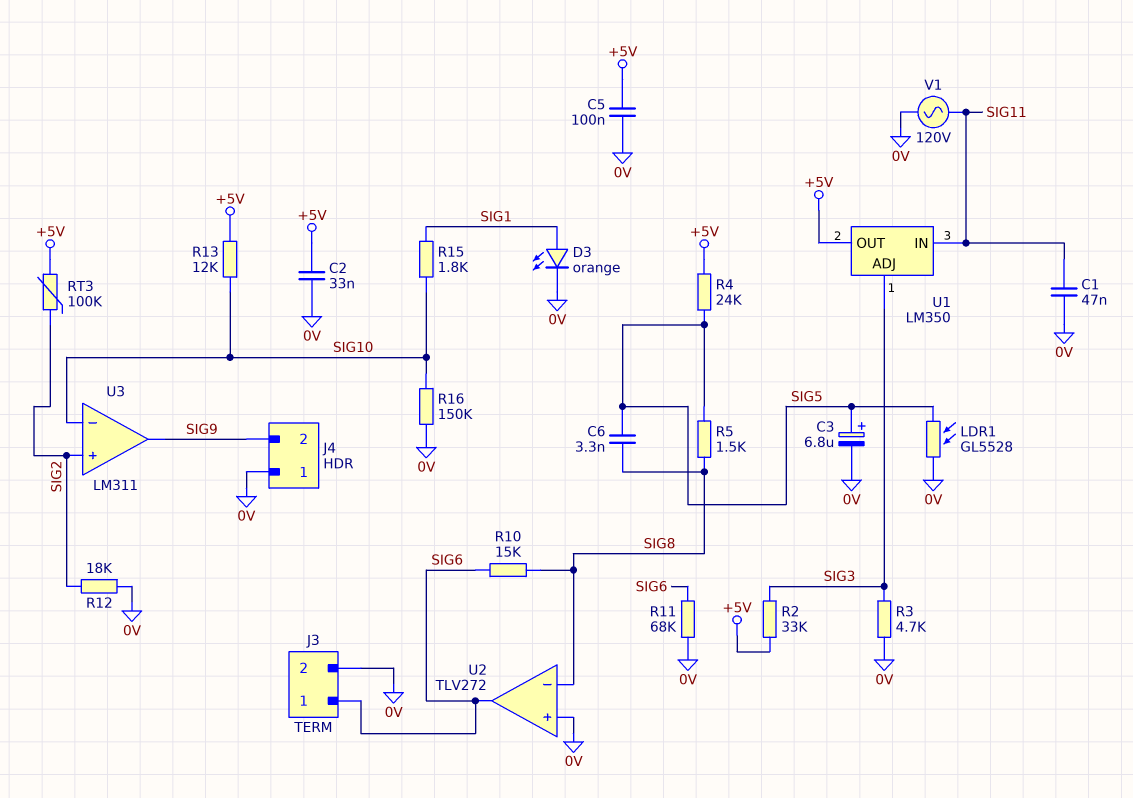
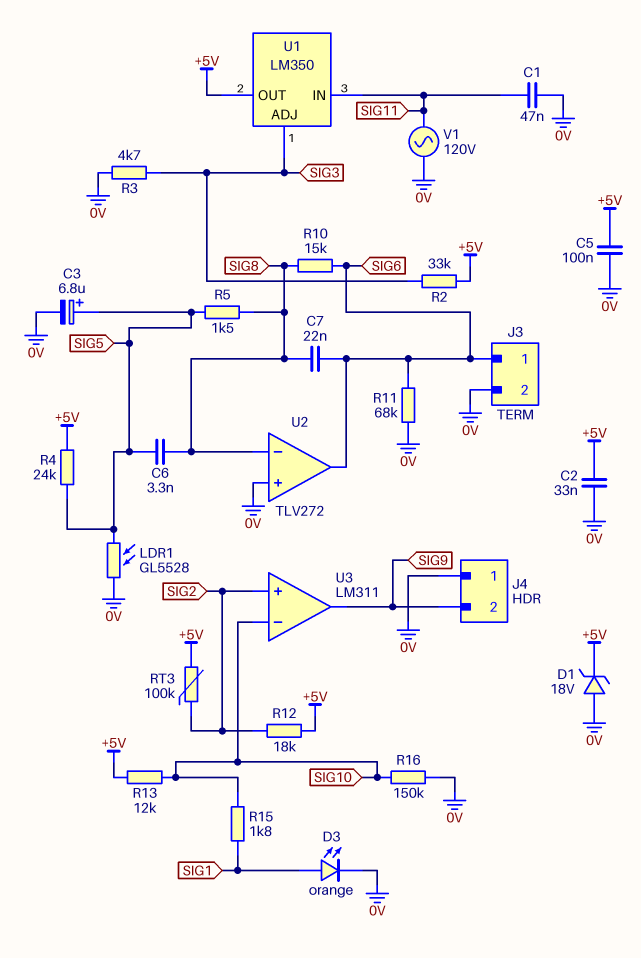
C7: none -> 22nF (SIG6, SIG8)
D1: none -> zener 18V (A 0V, K +5V)
R12: 18k (0V, SIG2) -> 18k (+5V, SIG2)

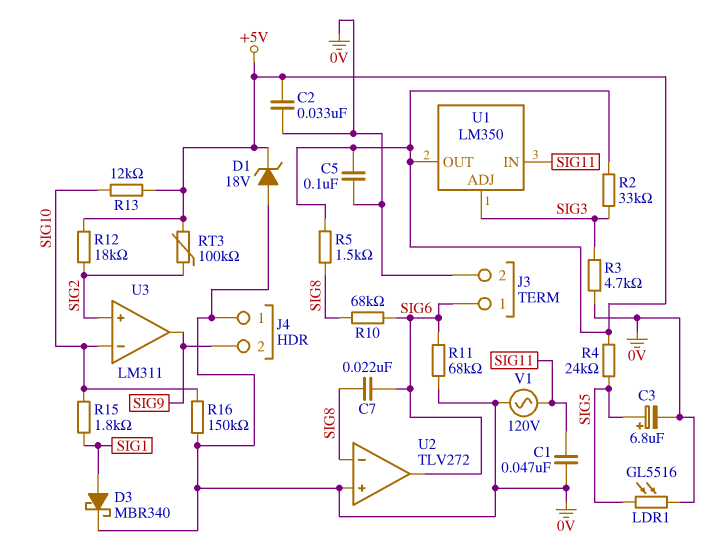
C6: 3.3nF (SIG5, SIG8) -> none
D3: LED orange (A SIG1, K 0V) -> schottky MBR340 (A SIG1, K 0V)
LDR1: GL5528 (0V, SIG5) -> GL5516 (0V, SIG5)
R5: 1.5k (SIG5, SIG8) -> 1.5k (+5V, SIG8)
R10: 15k (SIG6, SIG8) -> 68k (SIG6, SIG8)

